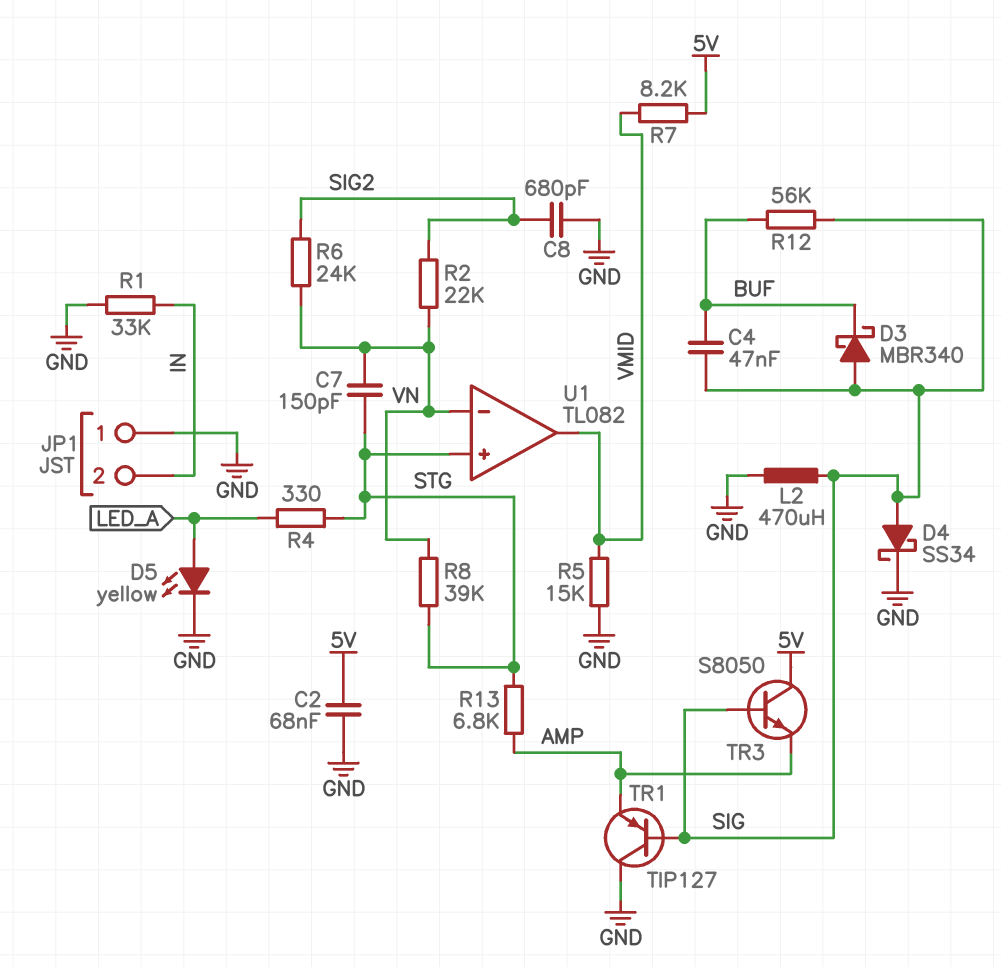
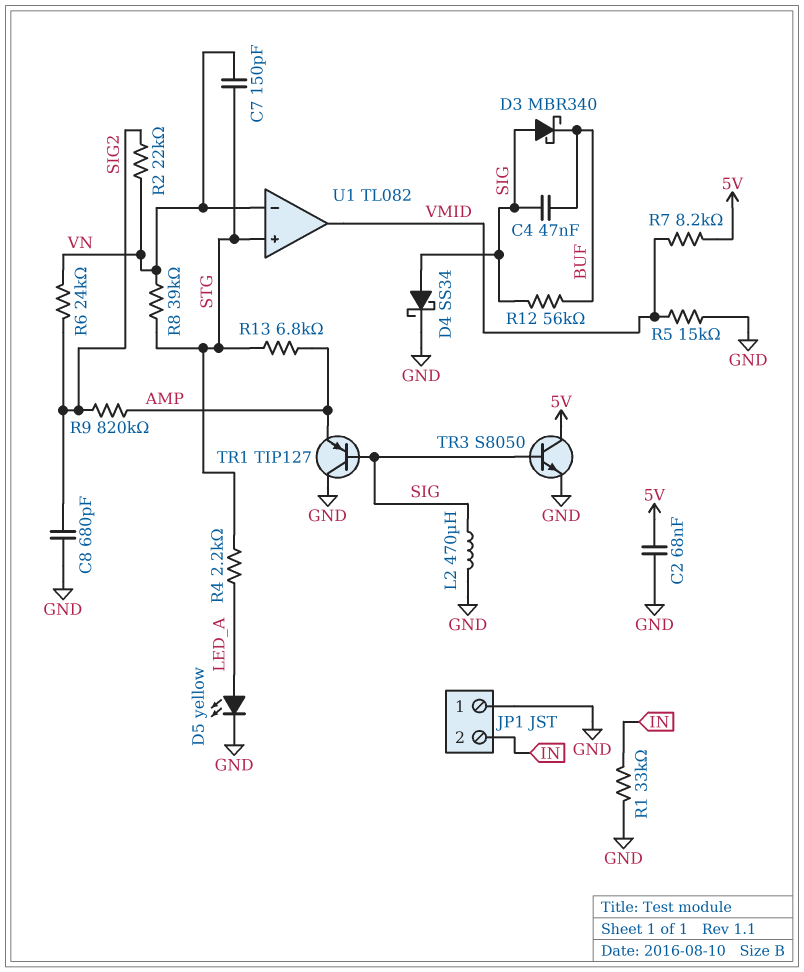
R4: 330 (LED_A, STG) -> 2.2k (LED_A, STG)
R9: none -> 820k (AMP, SIG2)
TR3: NPN S8050 (B SIG, C 5V, E AMP) -> NPN S8050 (B SIG, C 5V, E GND)

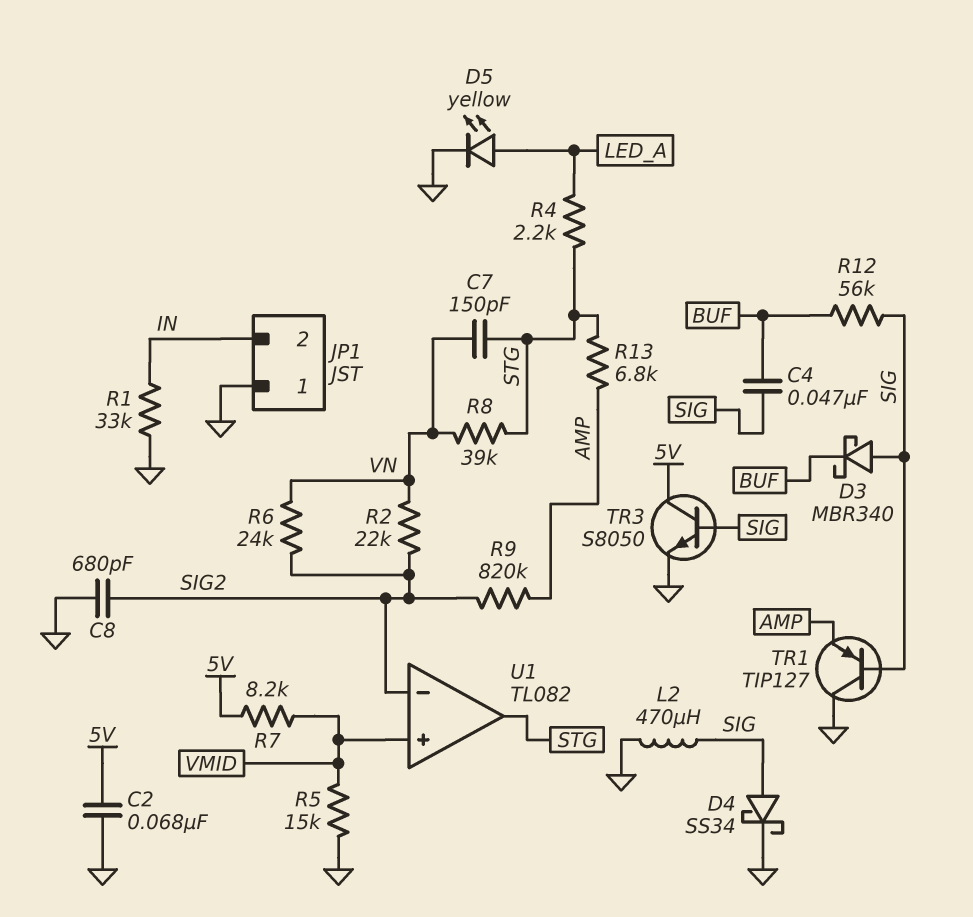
U1 pin in+: STG -> VMID
U1 pin in-: VN -> SIG2
U1 pin out: VMID -> STG

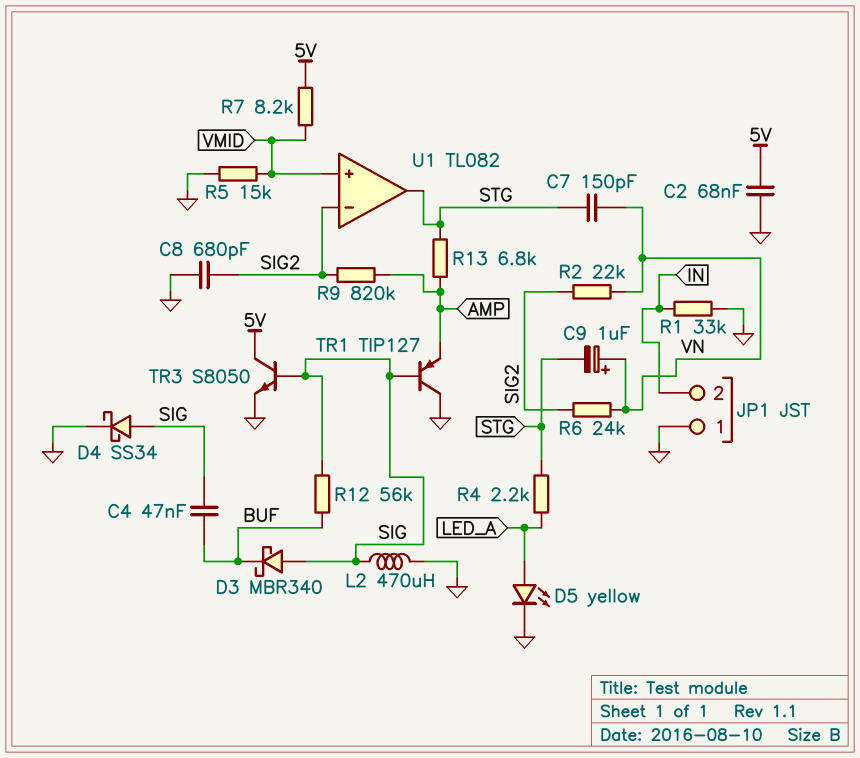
C9: none -> 1uF (plus VN, minus STG)
R8: 39k (STG, VN) -> none

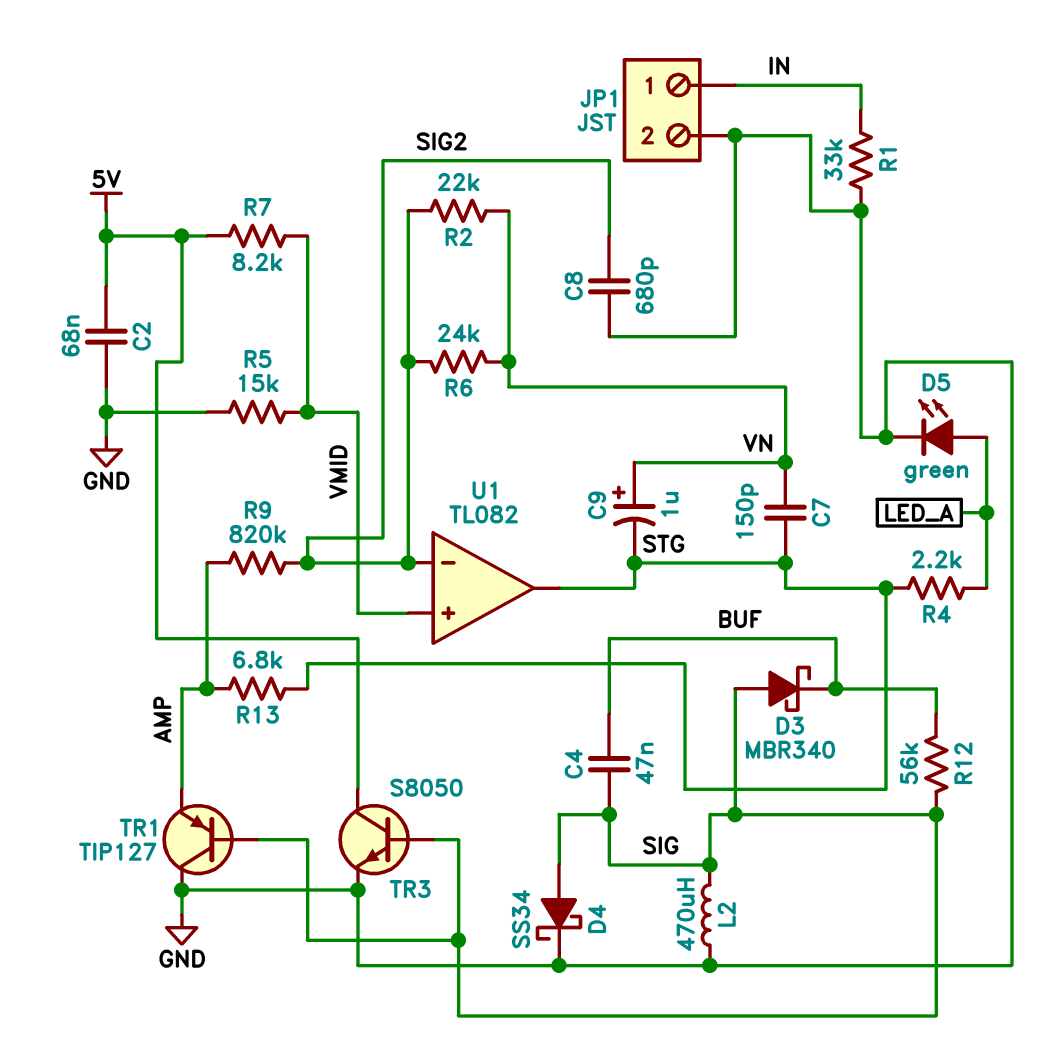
D5: LED yellow (A LED_A, K GND) -> LED green (A LED_A, K GND)
JP1 pin 1: GND -> IN
JP1 pin 2: IN -> GND

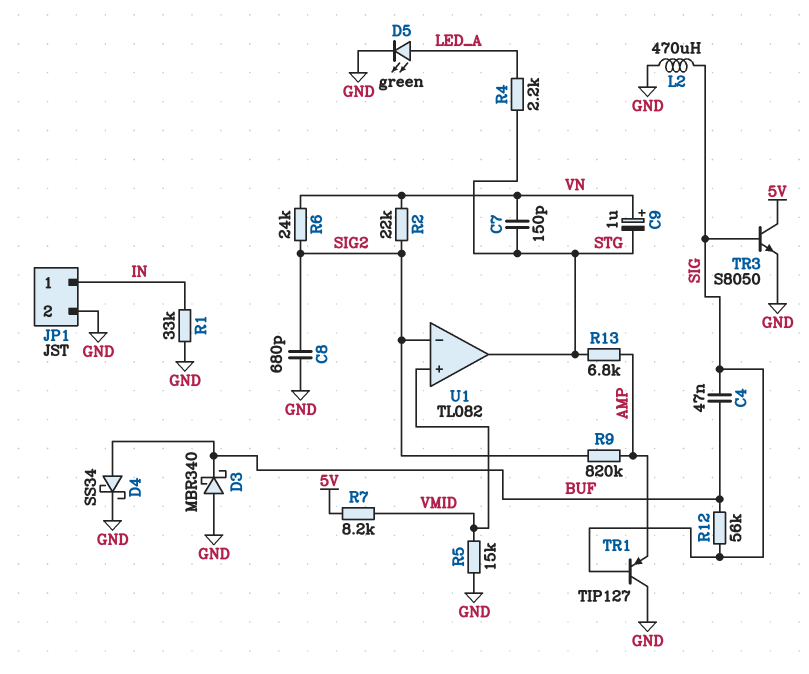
C2: 68nF (5V, GND) -> none
D3: schottky MBR340 (A SIG, K BUF) -> schottky MBR340 (A GND, K BUF)
D4: schottky SS34 (A SIG, K GND) -> schottky SS34 (A BUF, K GND)

